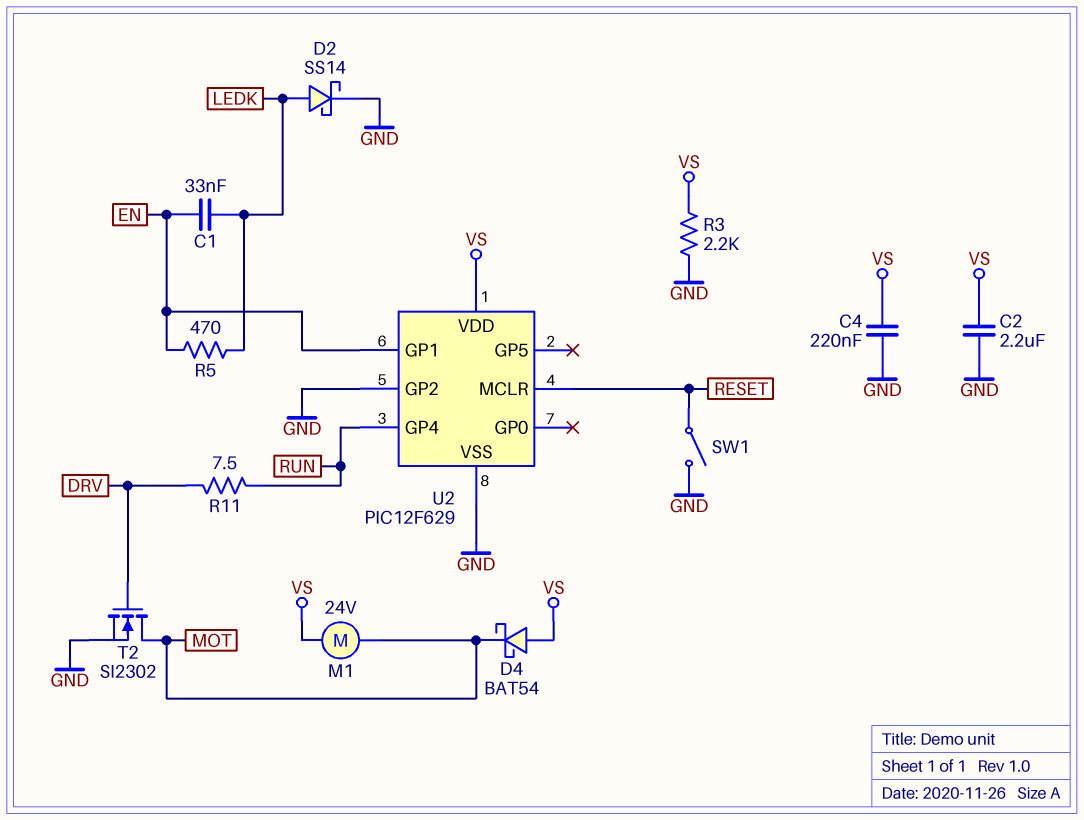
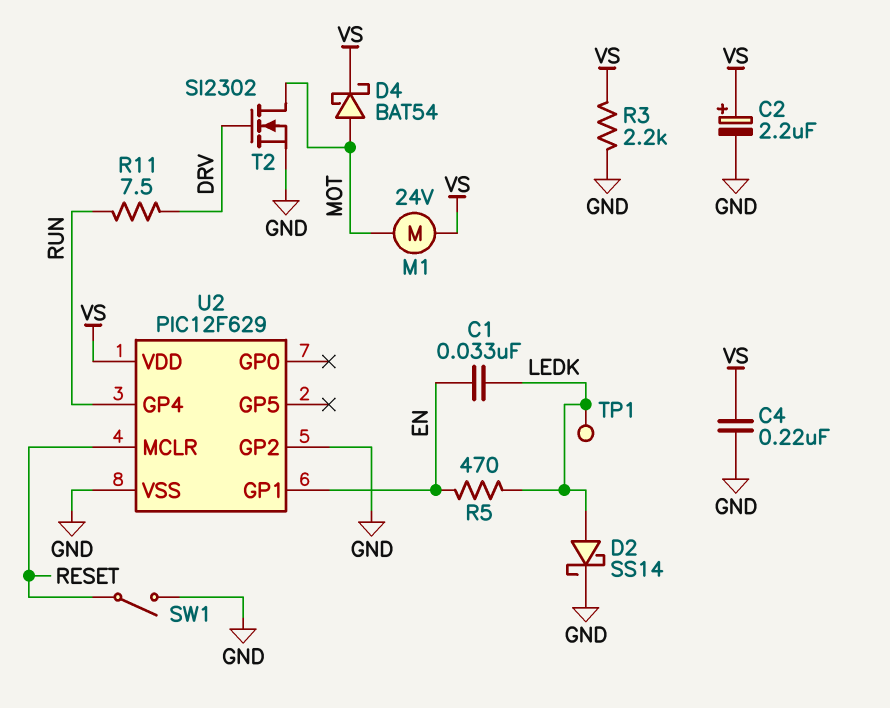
C2: 2.2uF (GND, VS) -> 2.2uF (plus VS, minus GND)
D4: schottky BAT54 (A VS, K MOT) -> schottky BAT54 (A MOT, K VS)
TP1: none -> test point (LEDK)

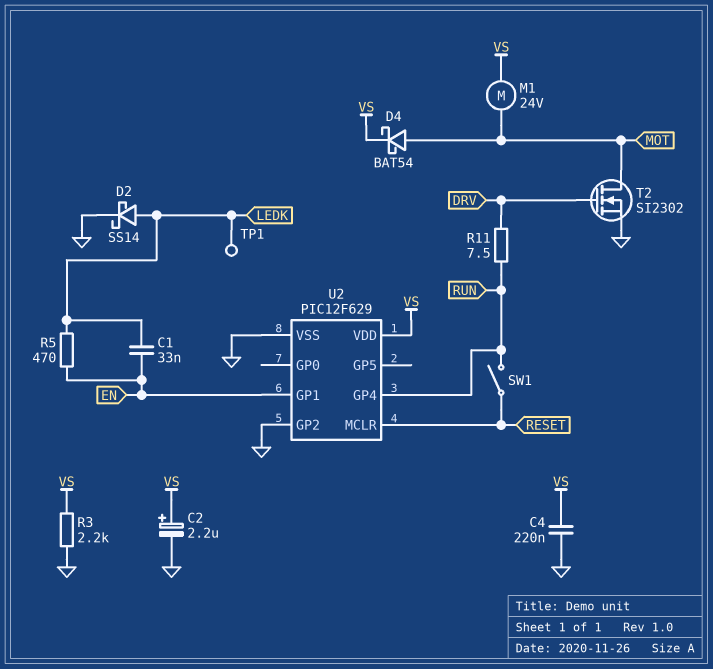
SW1: switch (GND, RESET) -> switch (RESET, RUN)

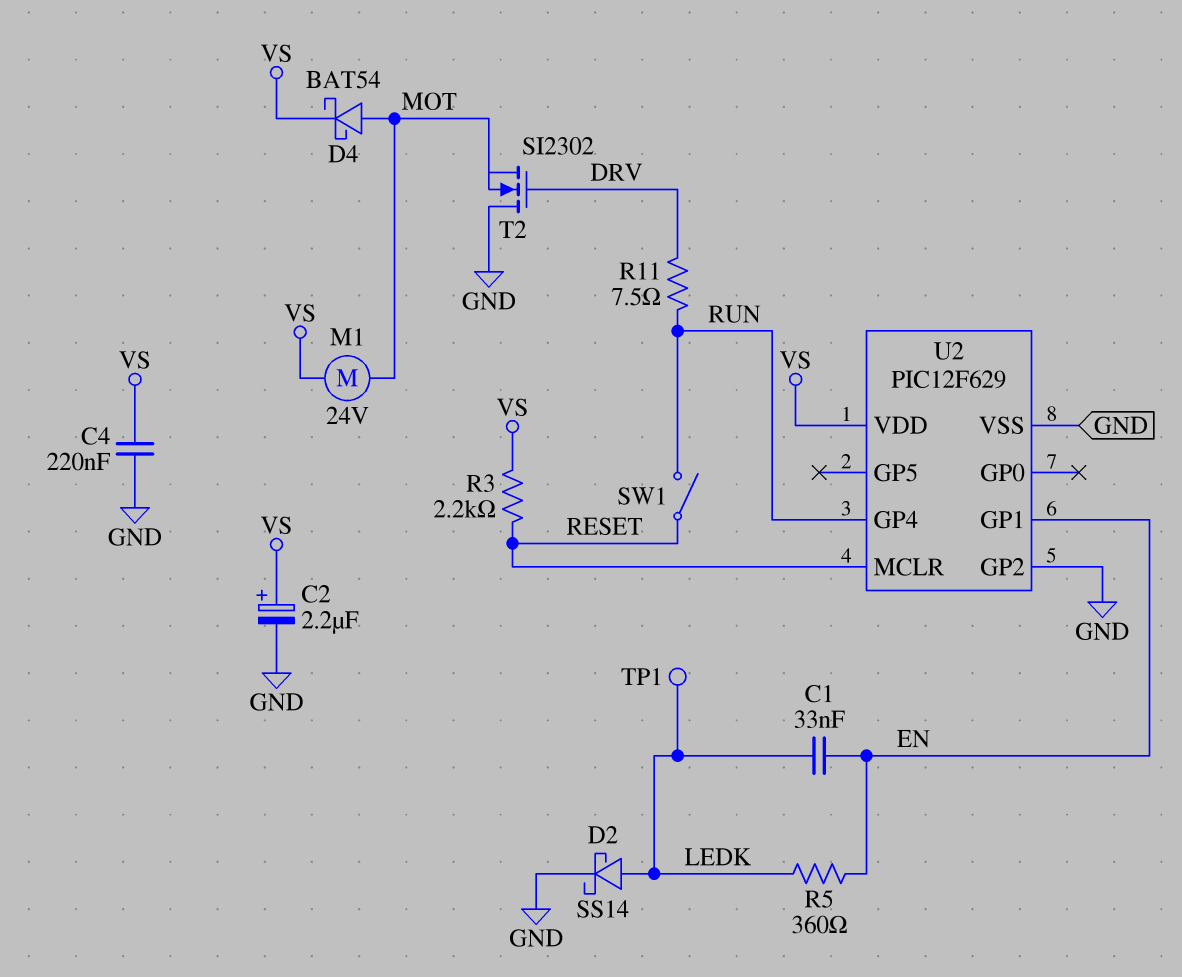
R3: 2.2k (GND, VS) -> 2.2k (RESET, VS)
R5: 470 (EN, LEDK) -> 360 (EN, LEDK)
T2: NMOS SI2302 (G DRV, D MOT, S GND) -> NMOS SI2302 (G DRV, D GND, S MOT)

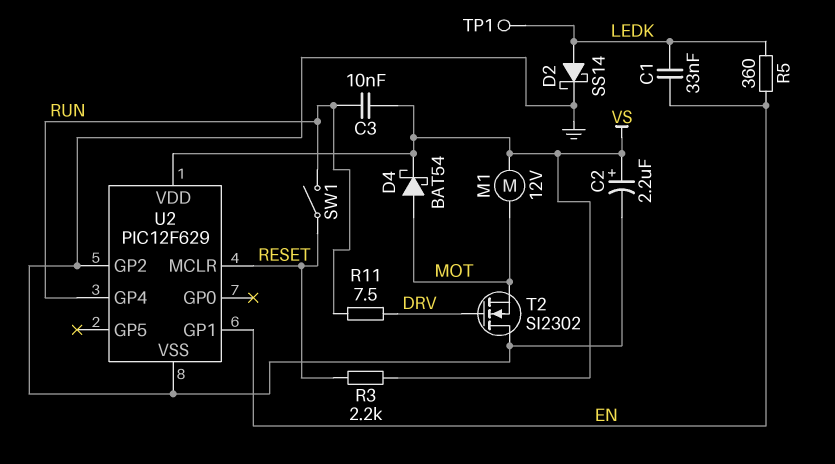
C3: none -> 10nF (RUN, VS)
C4: 220nF (GND, VS) -> none
M1: motor 24V (MOT, VS) -> motor 12V (MOT, VS)

